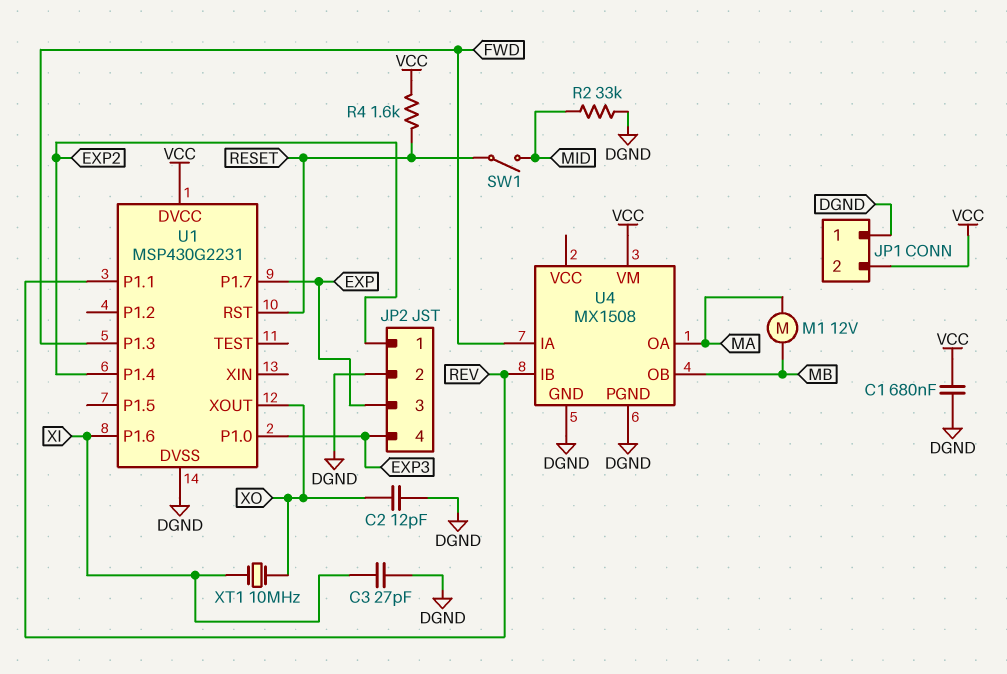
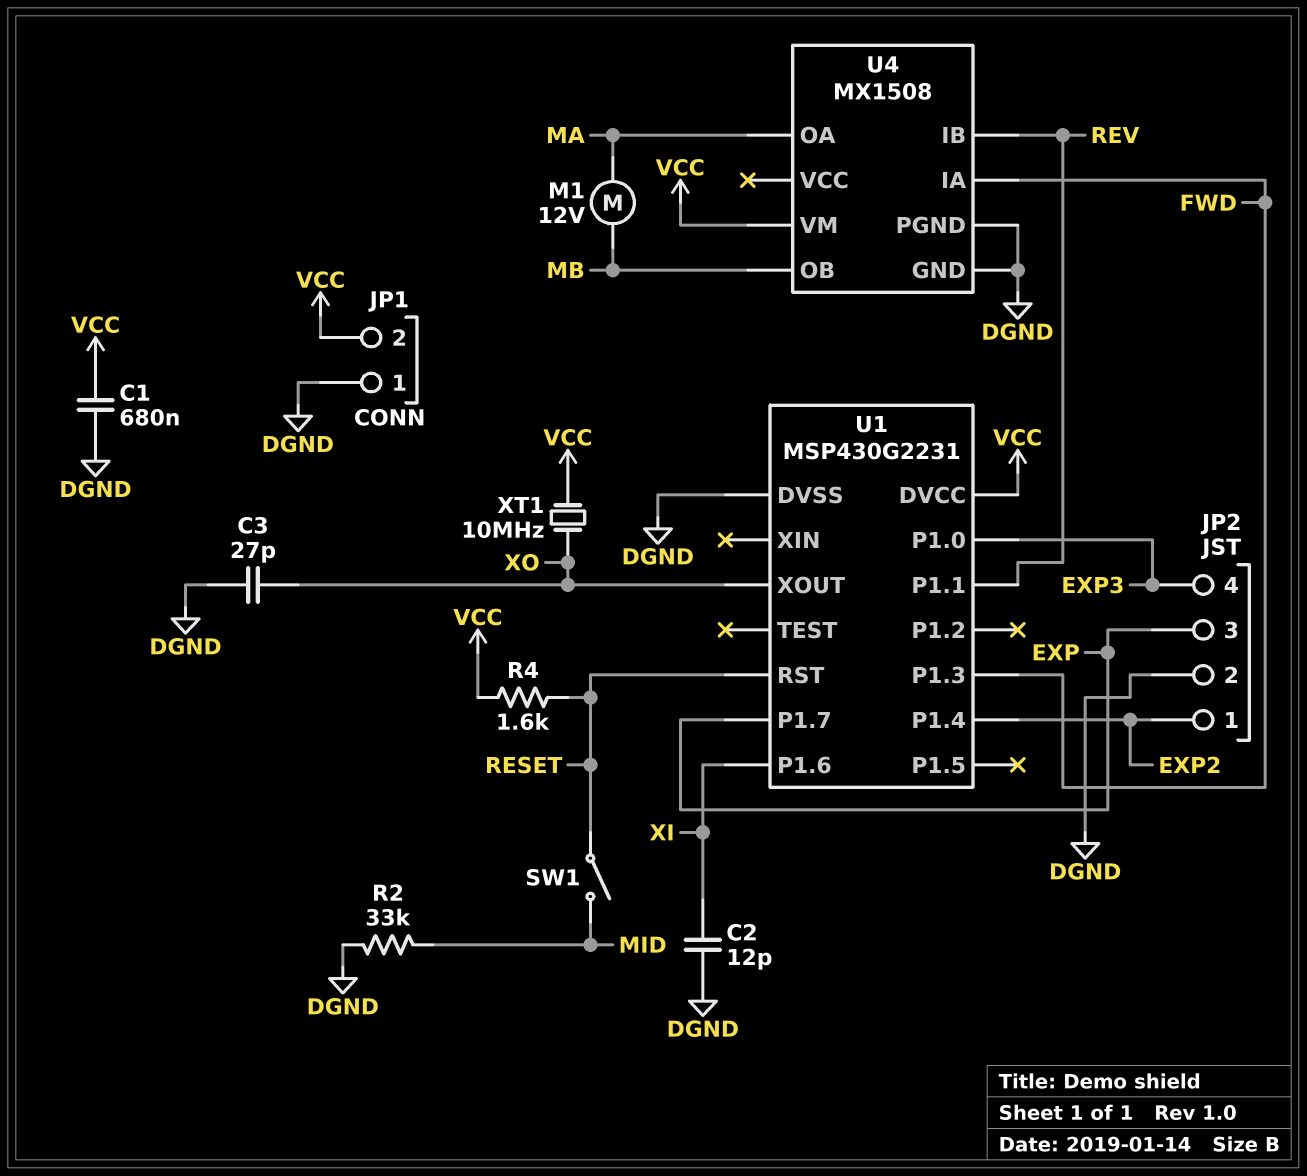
C2: 12pF (DGND, XO) -> 12pF (DGND, XI)
C3: 27pF (DGND, XI) -> 27pF (DGND, XO)
XT1: 10MHz (XI, XO) -> 10MHz (VCC, XO)

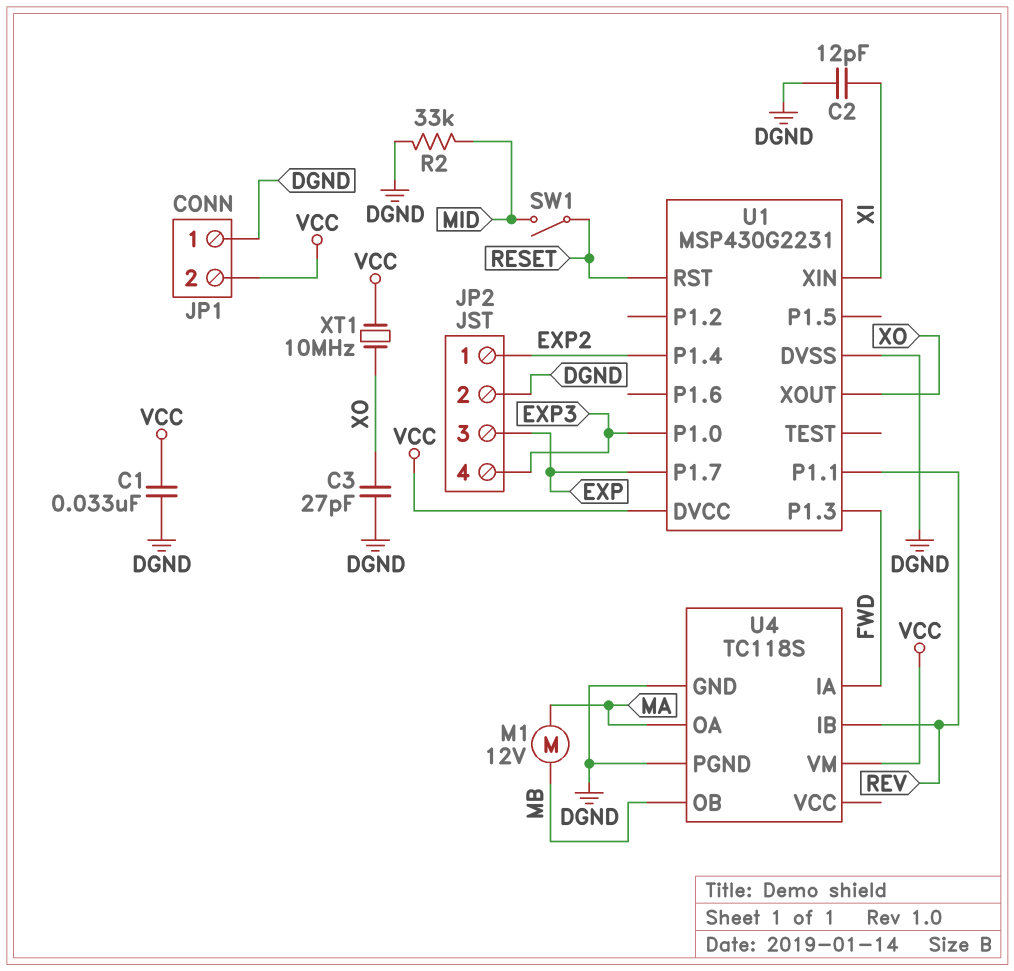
C1: 680nF (DGND, VCC) -> 33nF (DGND, VCC)
R4: 1.6k (RESET, VCC) -> none
U1 pin P1.6: XI -> none
U1 pin XIN: none -> XI
U4: MX1508 -> TC118S

